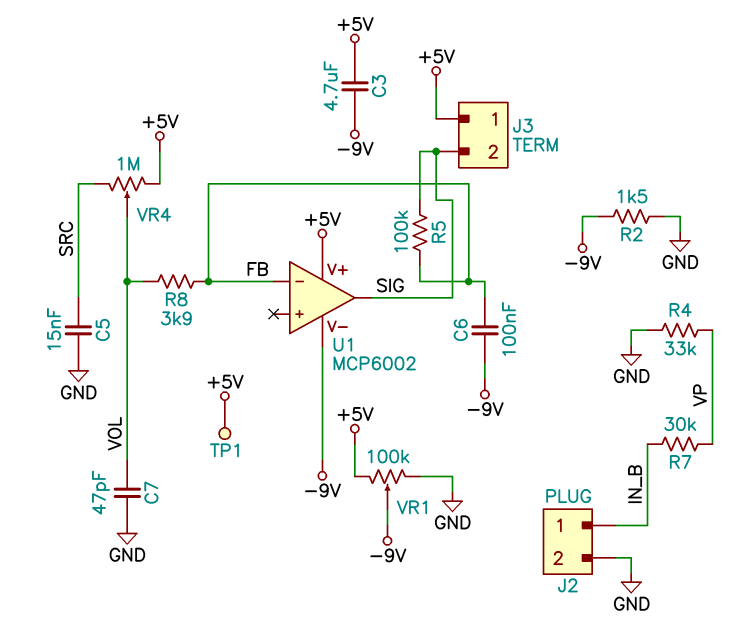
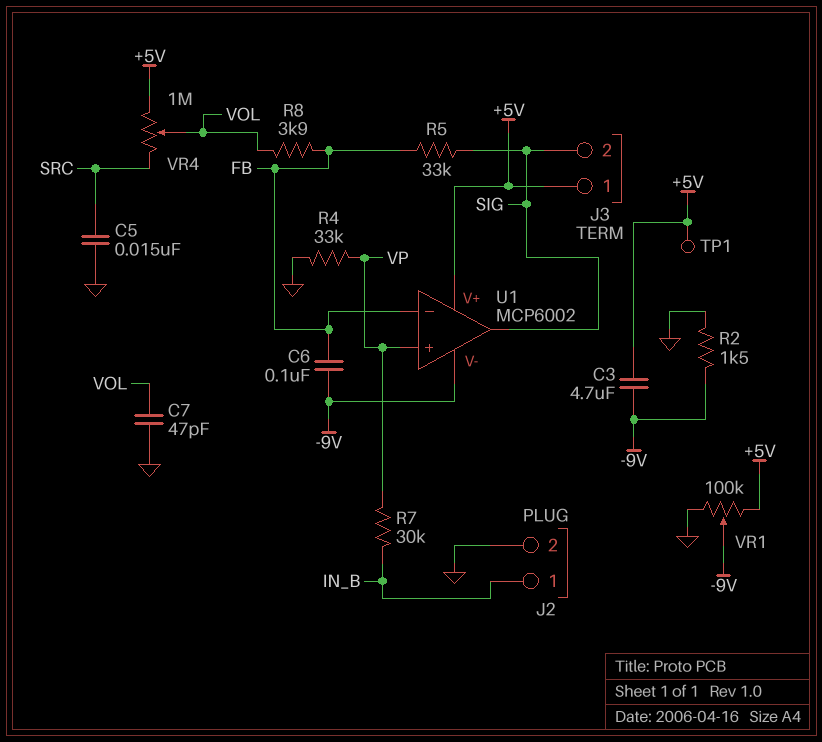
R5: 100k (FB, SIG) -> 33k (FB, SIG)
U1 pin in+: none -> VP

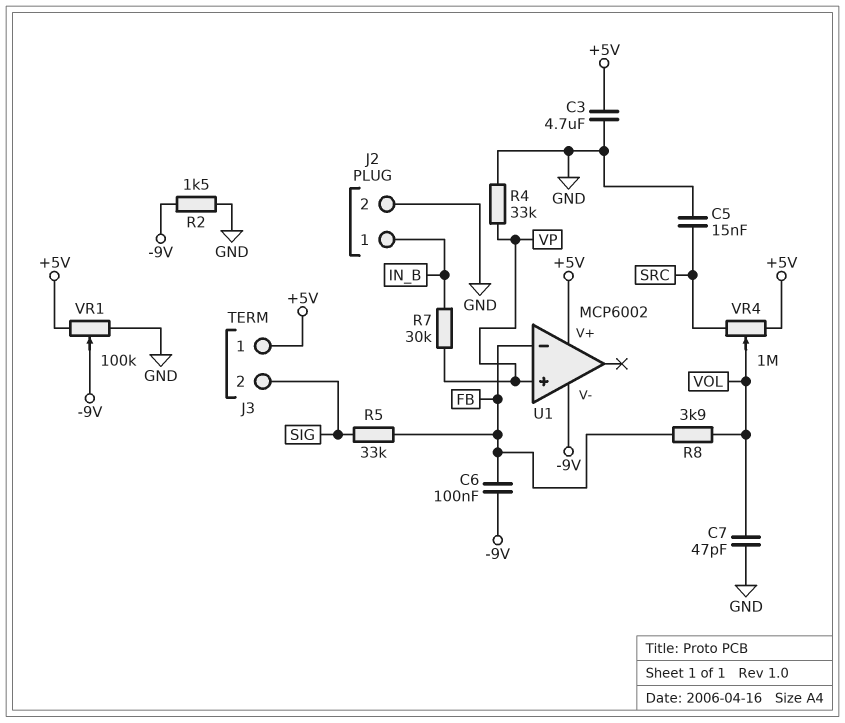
C3: 4.7uF (+5V, -9V) -> 4.7uF (+5V, GND)
TP1: test point (+5V) -> none
U1 pin out: SIG -> none

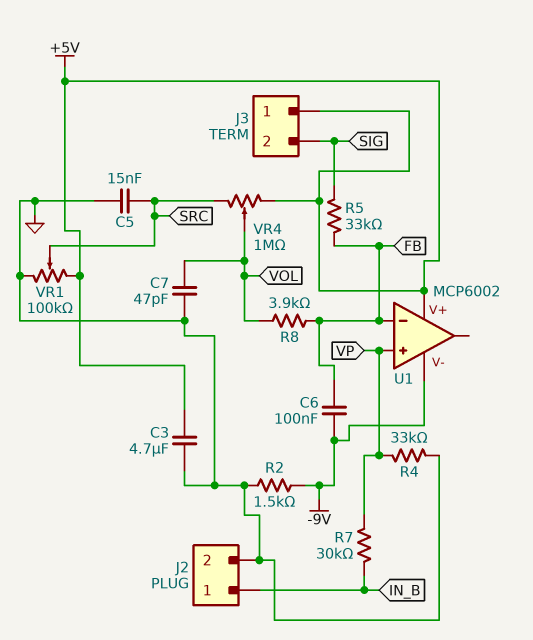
VR1: 100k (+5V, GND, wiper -9V) -> 100k (+5V, GND, wiper SRC)

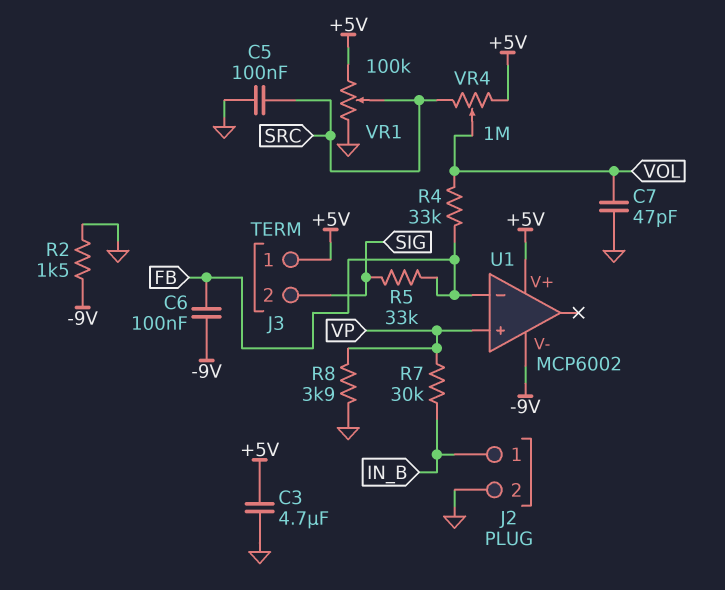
C5: 15nF (GND, SRC) -> 100nF (GND, SRC)
R4: 33k (GND, VP) -> 33k (FB, VOL)
R8: 3.9k (FB, VOL) -> 3.9k (GND, VP)

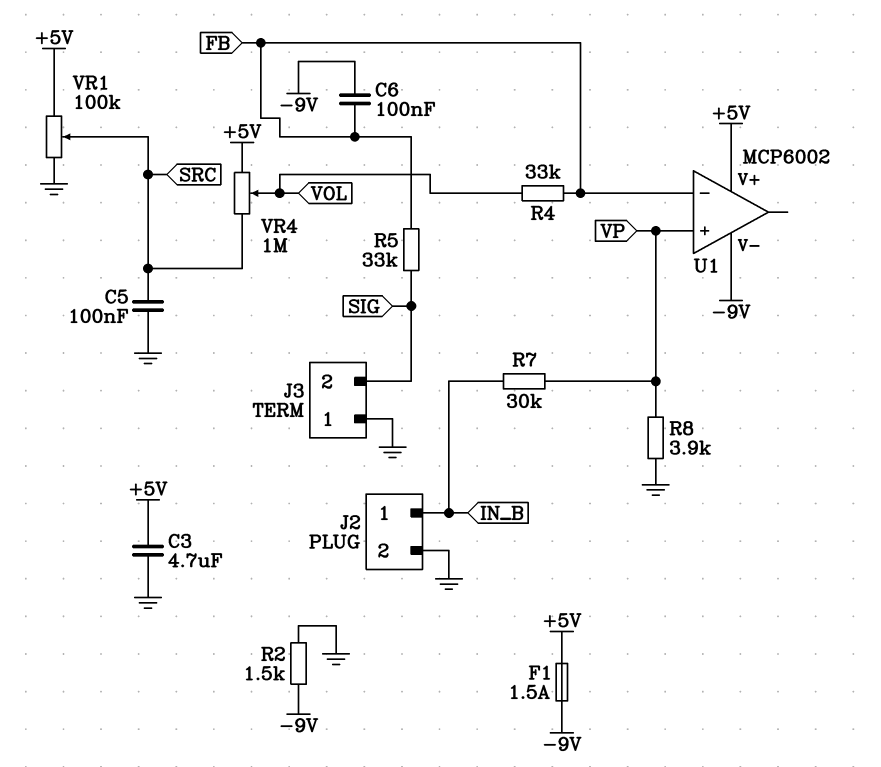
C7: 47pF (GND, VOL) -> none
F1: none -> 1.5A (+5V, -9V)
J3 pin 1: +5V -> GND

